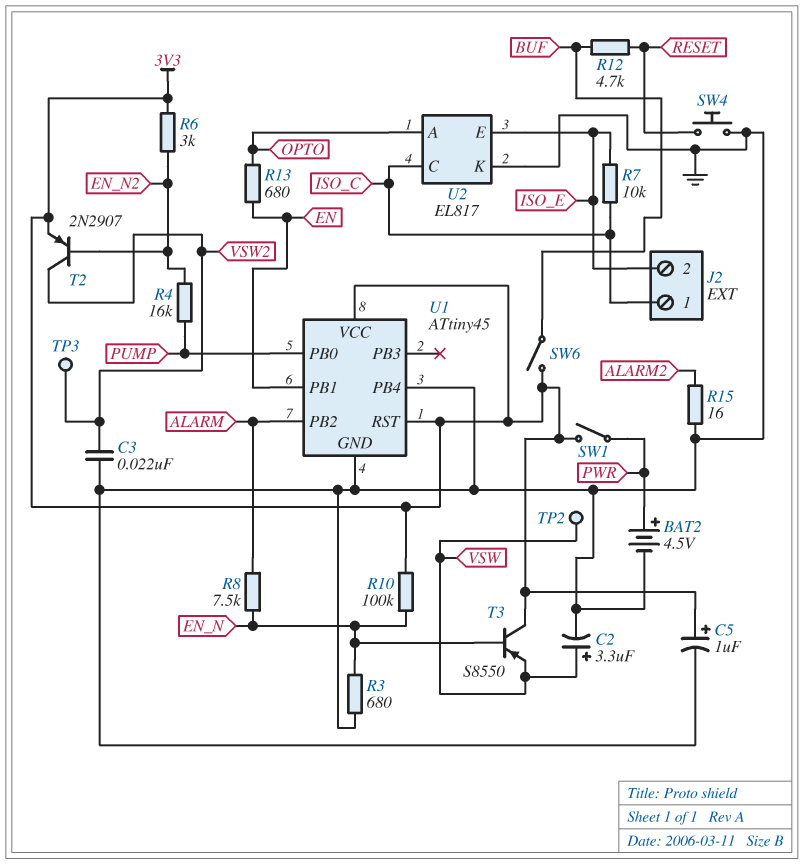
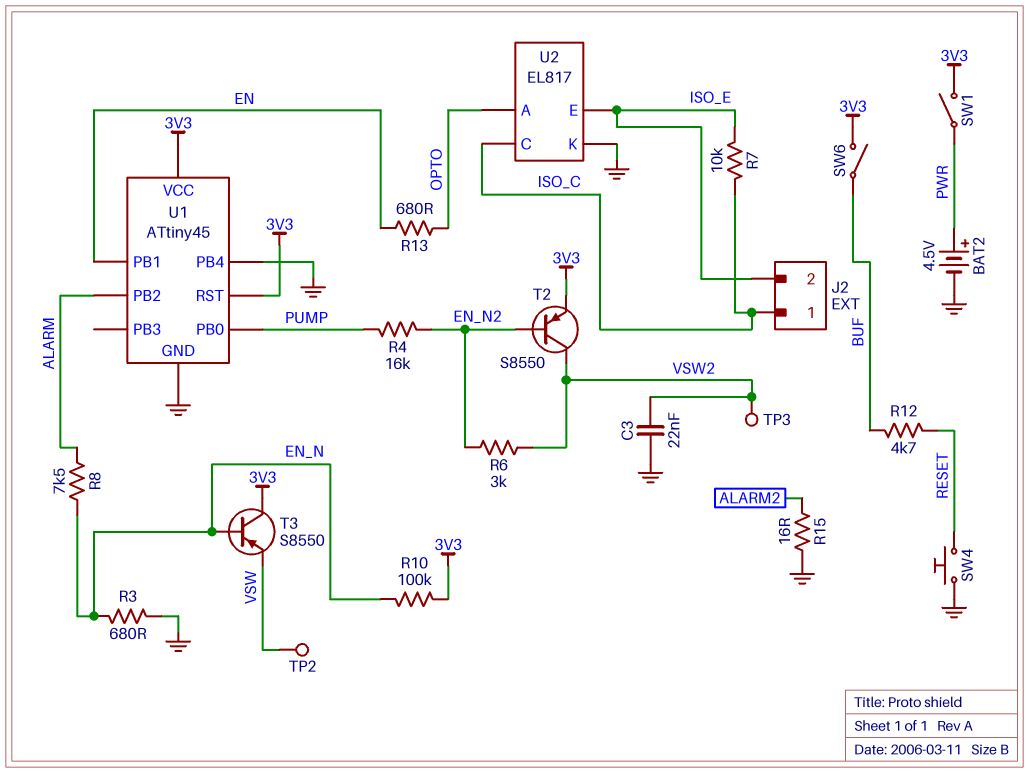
C2: 3.3uF (plus VSW, minus GND) -> none
C5: 1uF (plus 3V3, minus GND) -> none
R6: 3k (3V3, EN_N2) -> 3k (EN_N2, VSW2)
T2: PNP 2N2907 (B EN_N2, C VSW2, E 3V3) -> PNP S8550 (B EN_N2, C VSW2, E 3V3)

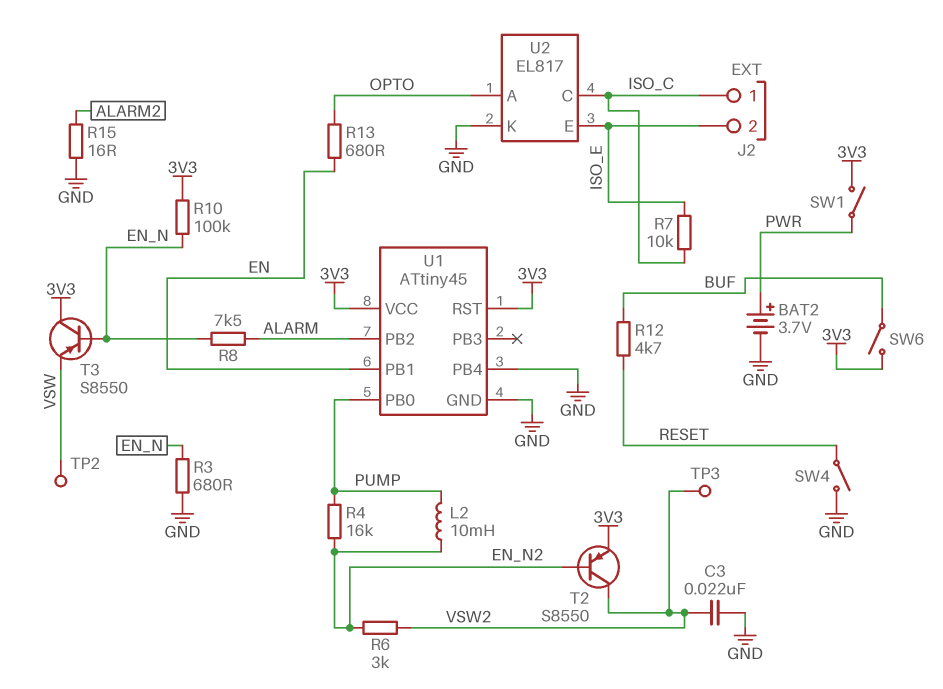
BAT2: 4.5V (plus PWR, minus GND) -> 3.7V (plus PWR, minus GND)
L2: none -> 10mH (EN_N2, PUMP)
SW4: button (GND, RESET) -> switch (GND, RESET)

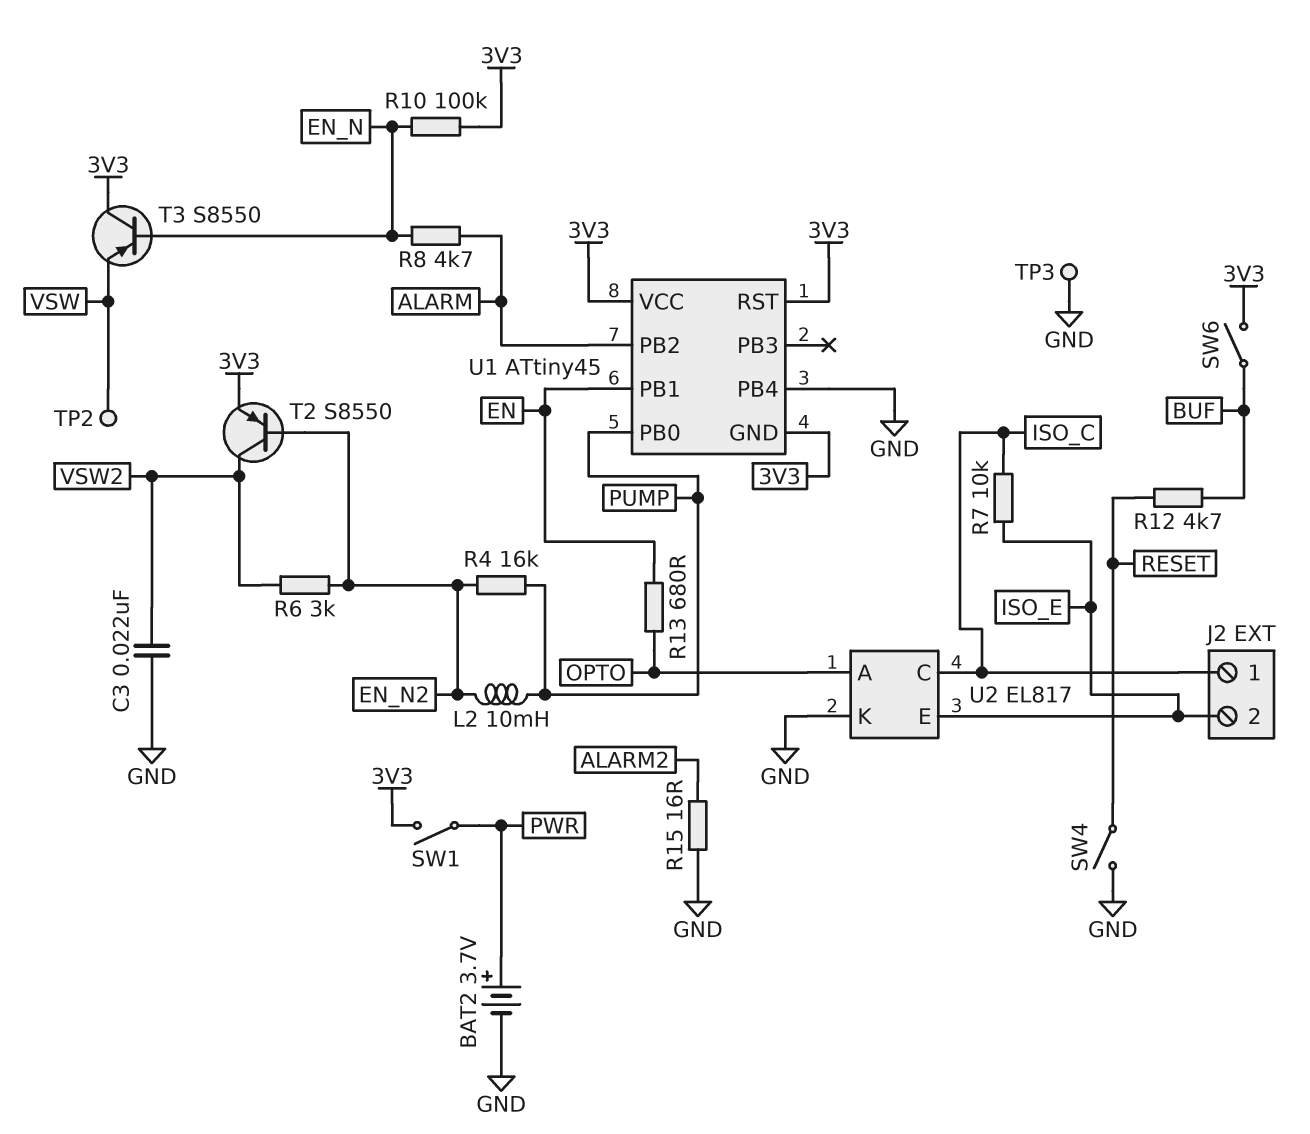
R3: 680 (EN_N, GND) -> none
R8: 7.5k (ALARM, EN_N) -> 4.7k (ALARM, EN_N)
TP3: test point (VSW2) -> test point (GND)
U1 pin GND: GND -> 3V3

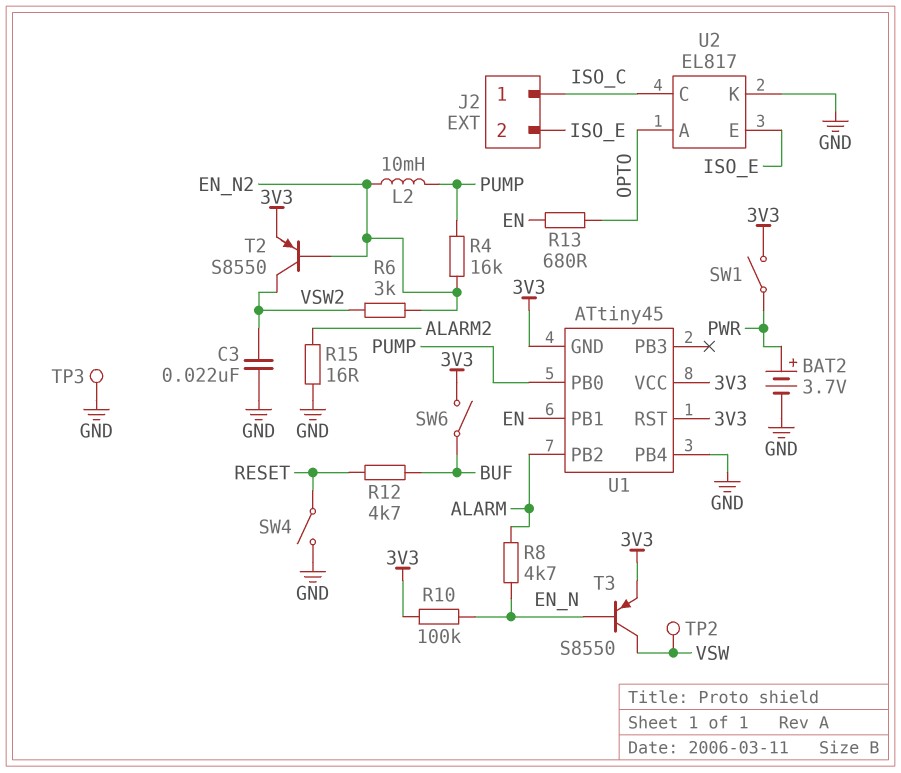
R7: 10k (ISO_C, ISO_E) -> none
T3: PNP S8550 (B EN_N, C 3V3, E VSW) -> PNP S8550 (B EN_N, C VSW, E 3V3)

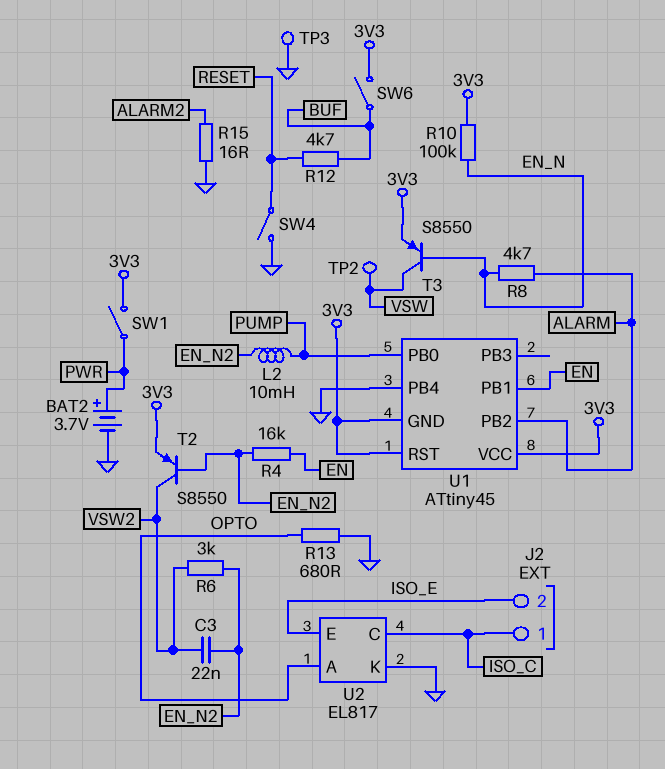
C3: 22nF (GND, VSW2) -> 22nF (EN_N2, VSW2)
R4: 16k (EN_N2, PUMP) -> 16k (EN, EN_N2)
R13: 680 (EN, OPTO) -> 680 (GND, OPTO)

